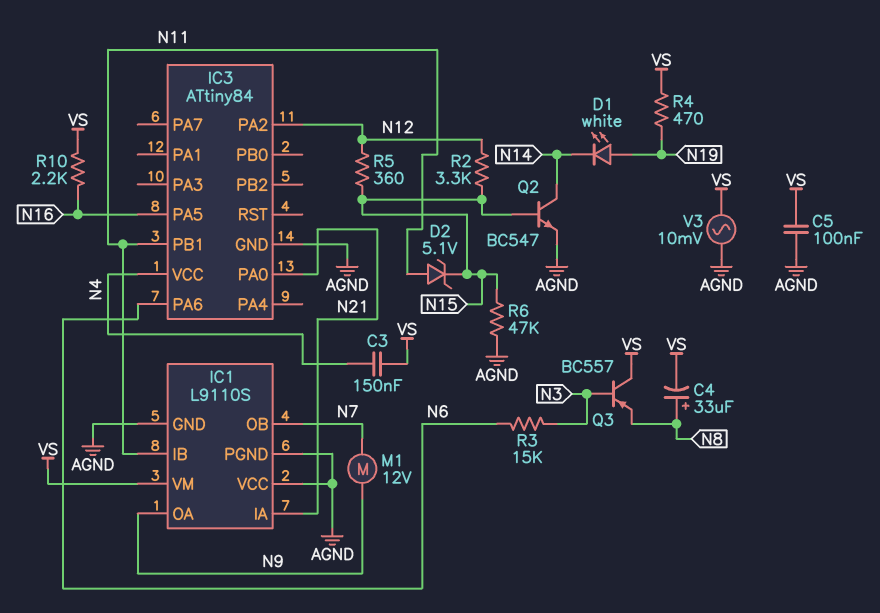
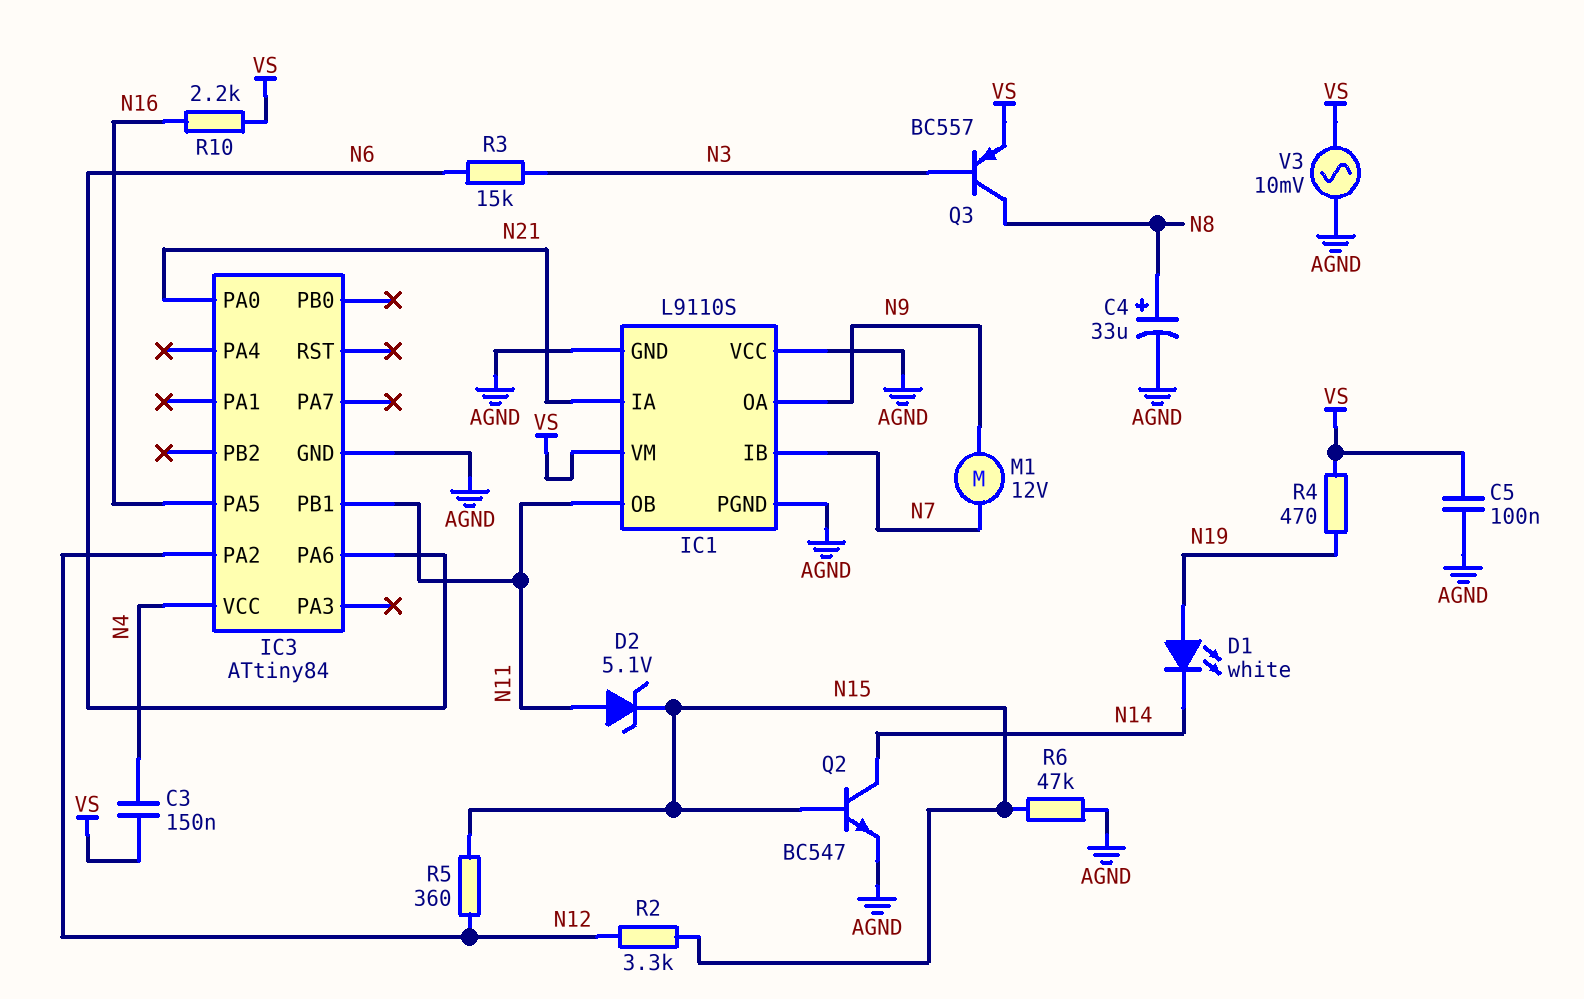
C4: 33uF (plus N8, minus VS) -> 33uF (plus N8, minus AGND)
IC1 pin IB: N11 -> N7
IC1 pin OB: N7 -> N11
Q3: PNP BC557 (B N3, C VS, E N8) -> PNP BC557 (B N3, C N8, E VS)

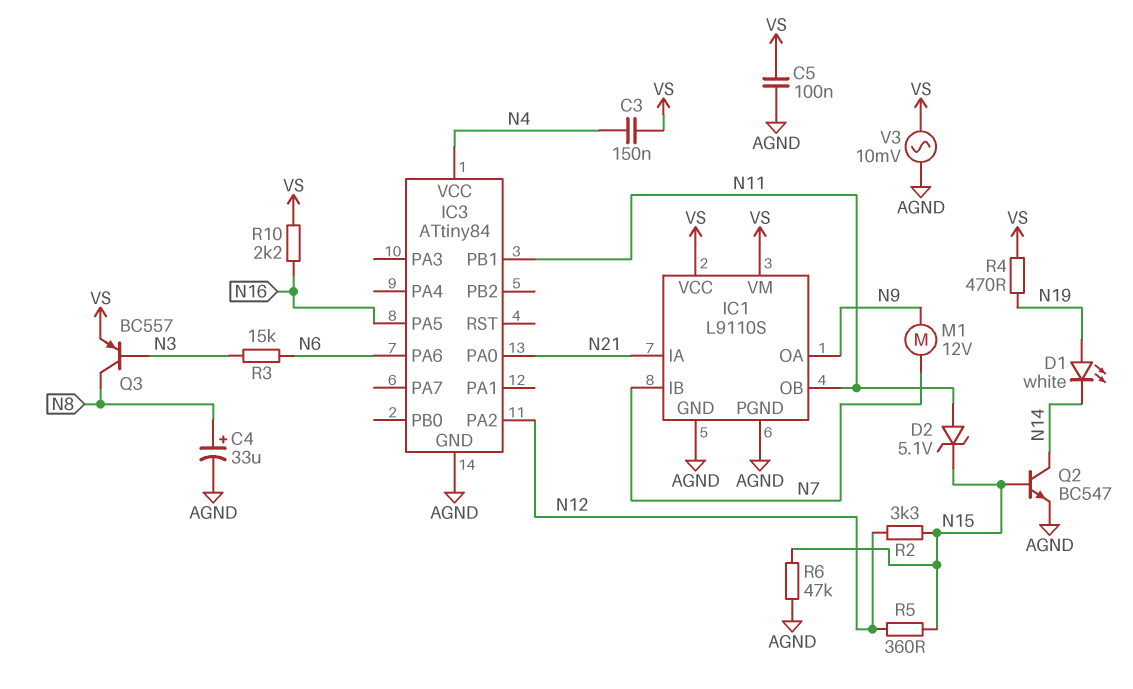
IC1 pin VCC: AGND -> VS

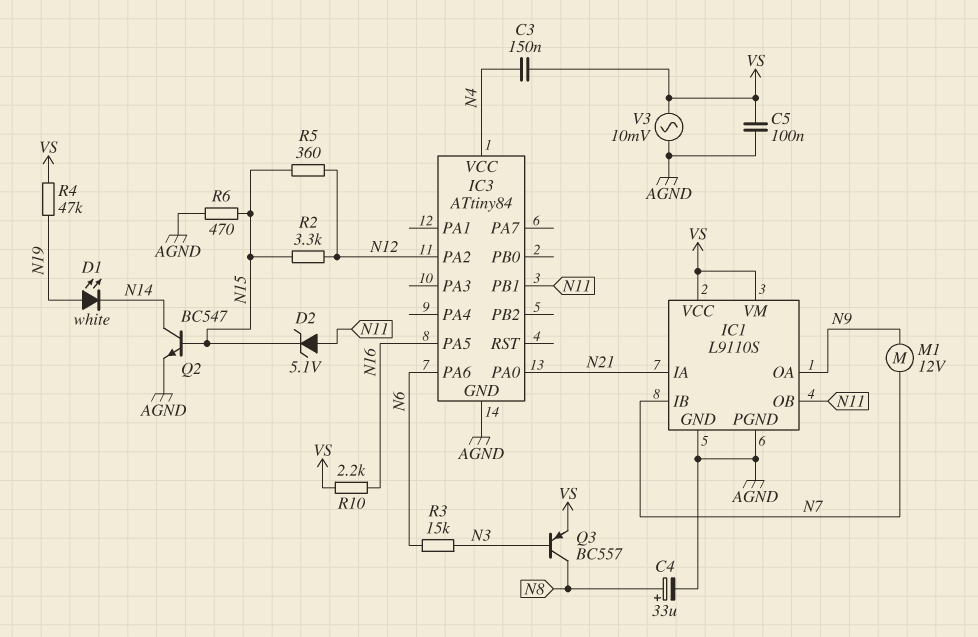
R4: 470 (N19, VS) -> 47k (N19, VS)
R6: 47k (AGND, N15) -> 470 (AGND, N15)

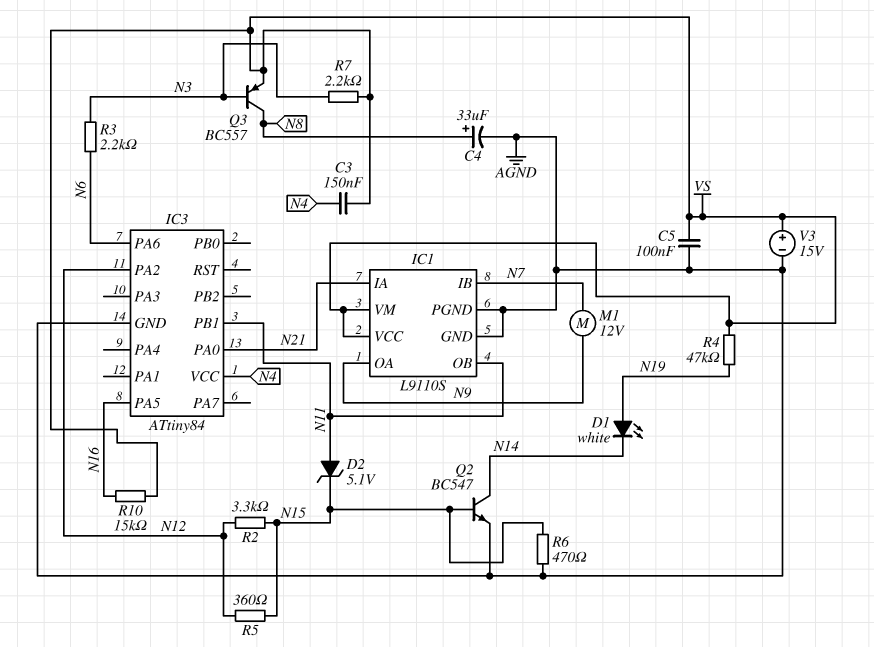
R3: 15k (N3, N6) -> 2.2k (N3, N6)
R7: none -> 2.2k (N3, VS)
R10: 2.2k (N16, VS) -> 15k (N16, VS)
V3: AC 10mV (AGND, VS) -> 15V (plus VS, minus AGND)

